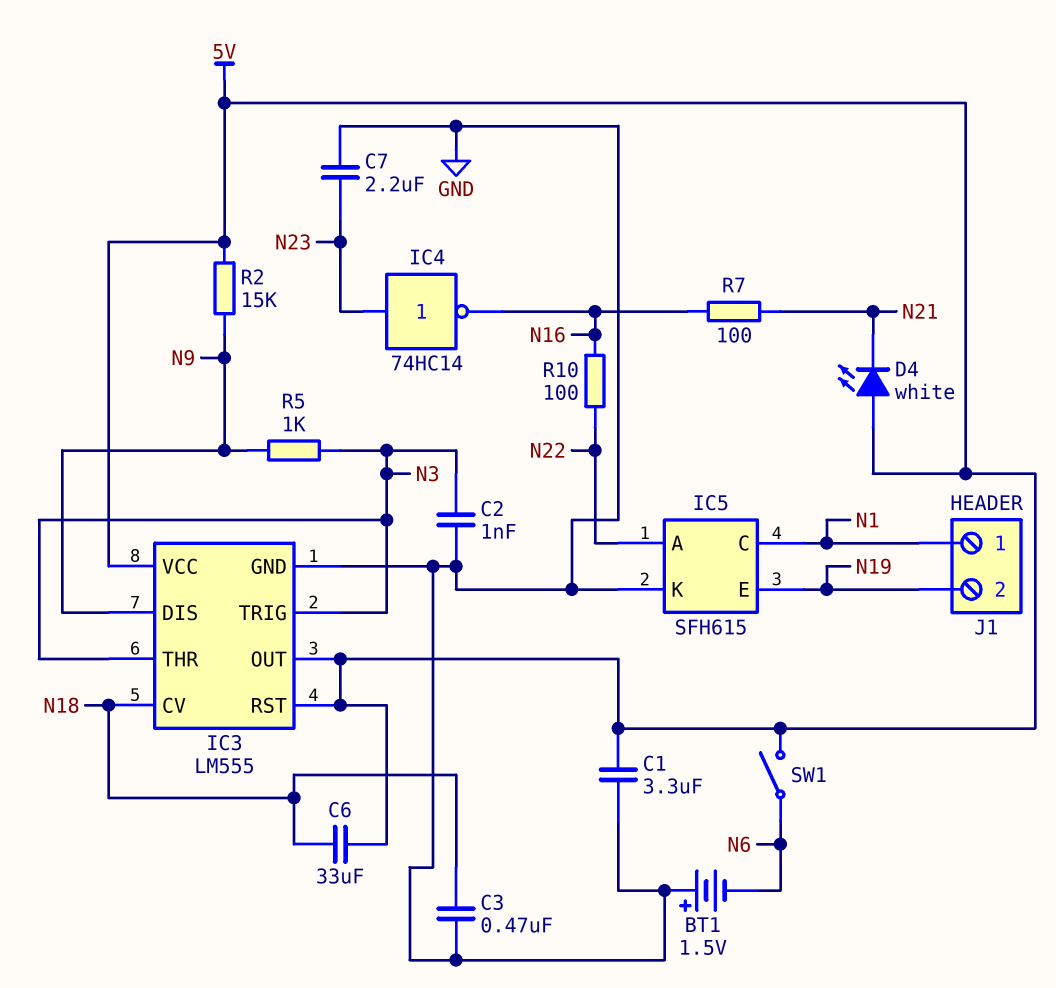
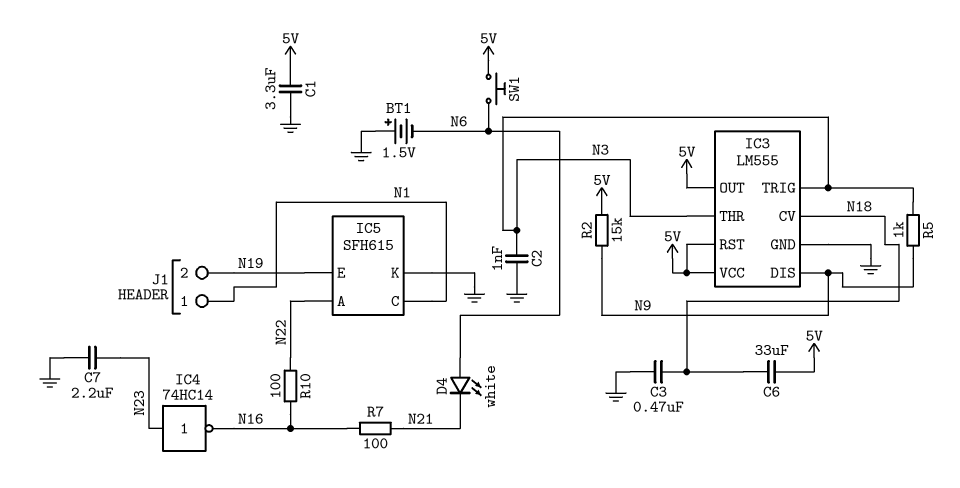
D4: LED white (A 5V, K N21) -> LED white (A N6, K N21)
SW1: switch (5V, N6) -> button (5V, N6)

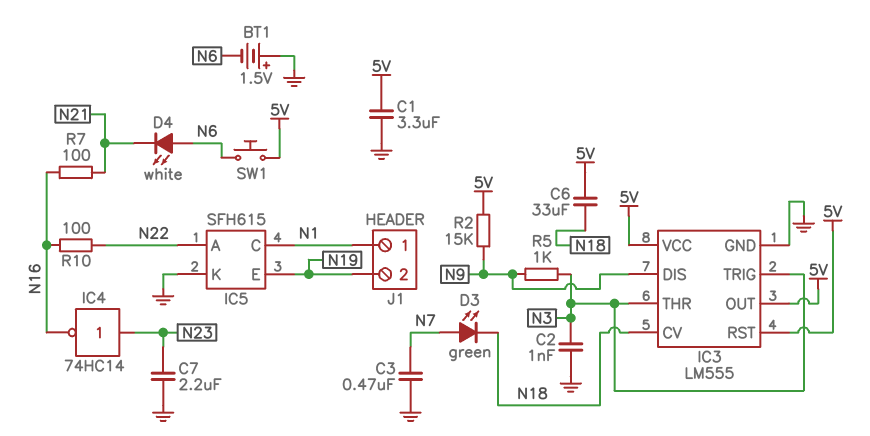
C3: 470nF (GND, N18) -> 470nF (GND, N7)
D3: none -> LED green (A N7, K N18)

